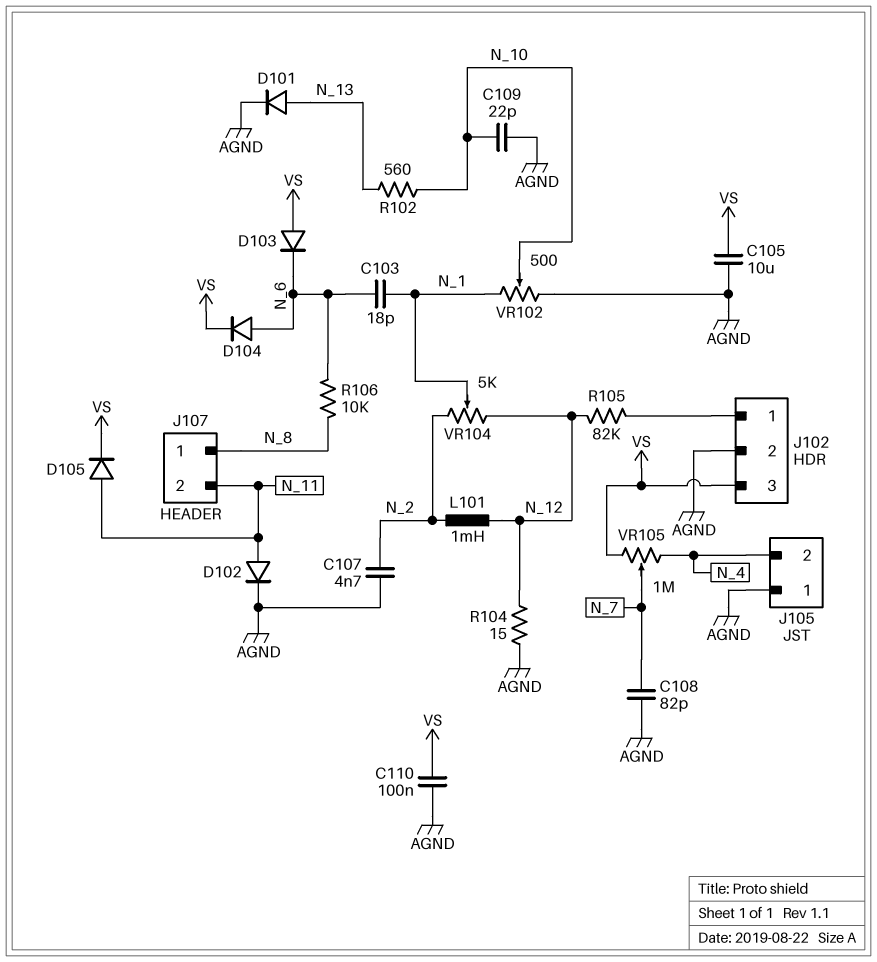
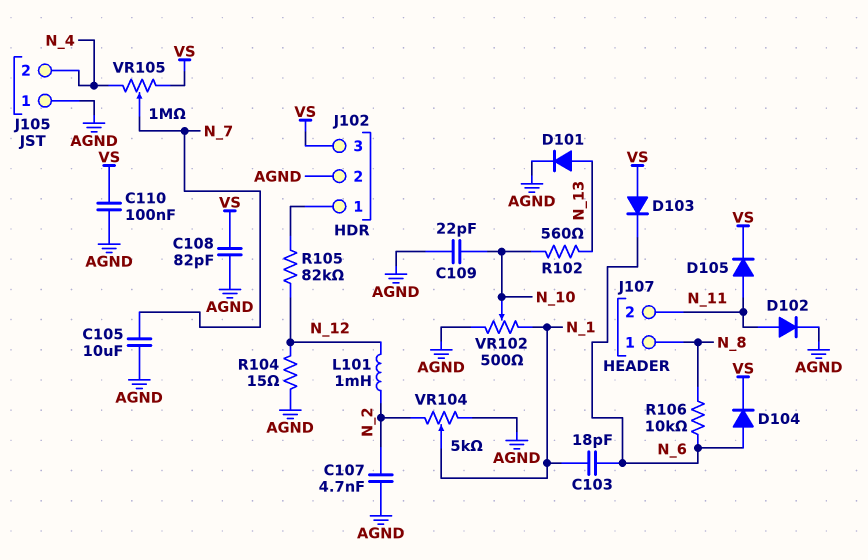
C105: 10uF (AGND, VS) -> 10uF (AGND, N_7)
C108: 82pF (AGND, N_7) -> 82pF (AGND, VS)
VR104: 5k (N_2, N_12, wiper N_1) -> 5k (AGND, N_2, wiper N_1)

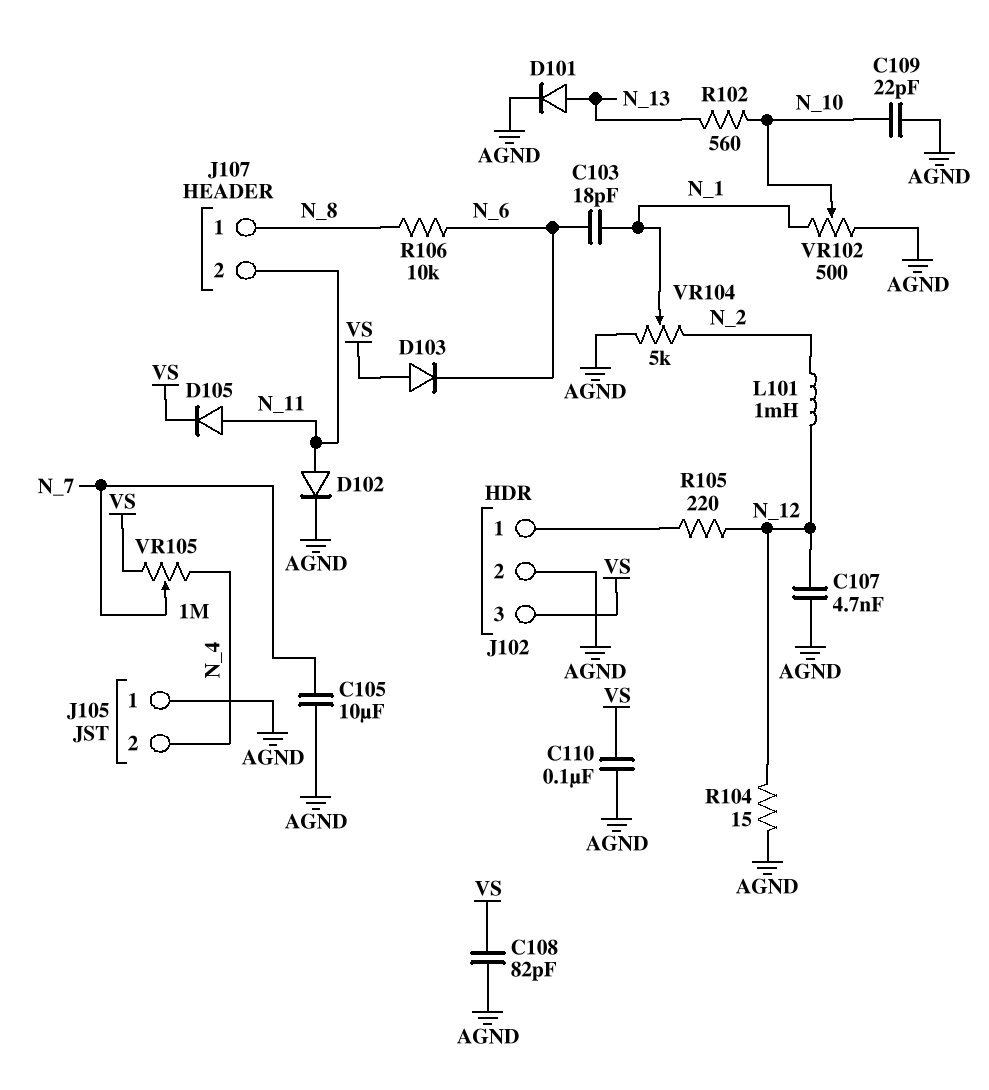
C107: 4.7nF (AGND, N_2) -> 4.7nF (AGND, N_12)
D104: diode (A N_6, K VS) -> none
R105: 82k (J102/1, N_12) -> 220 (J102/1, N_12)

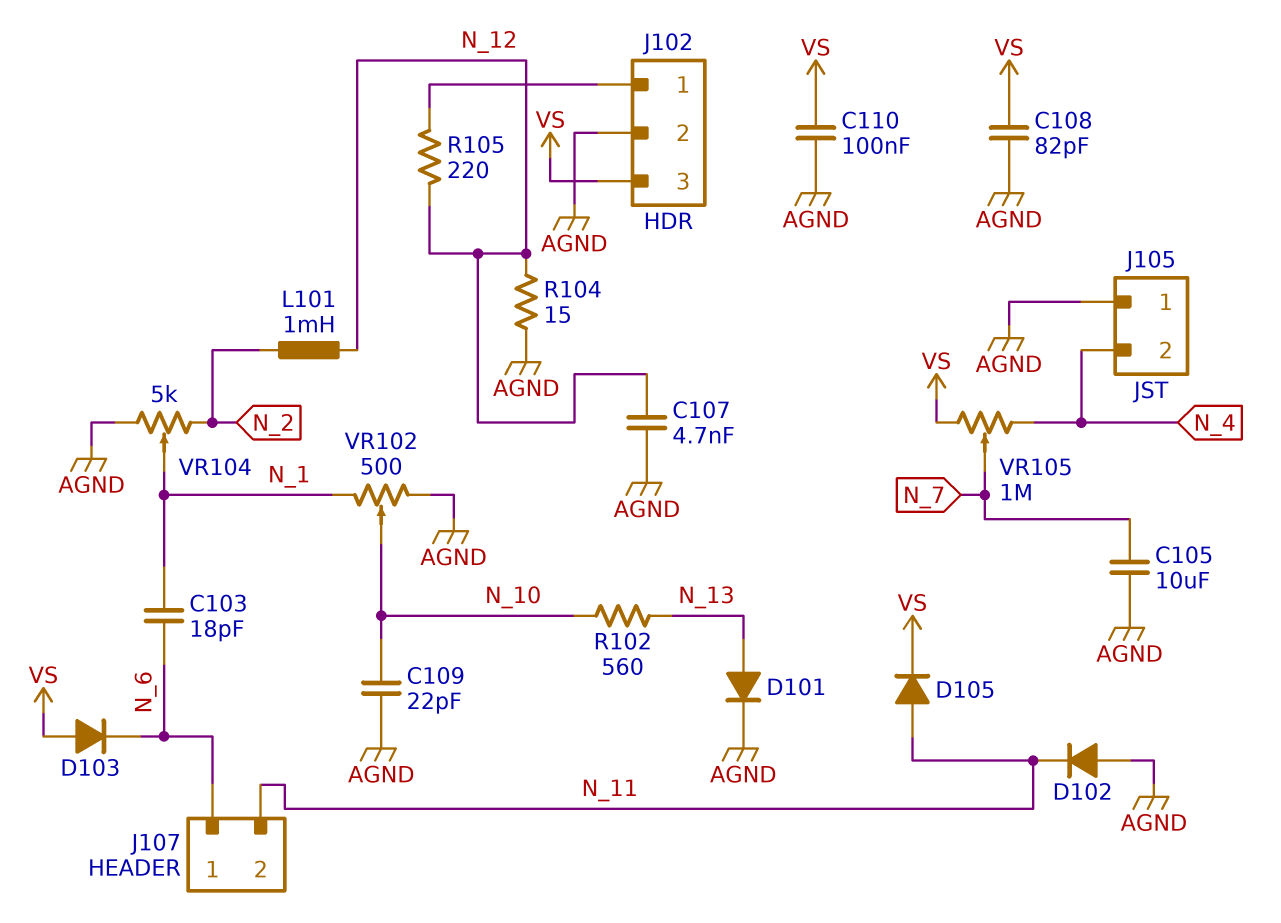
D102: diode (A N_11, K AGND) -> diode (A AGND, K N_11)
J107 pin 1: N_8 -> N_6
R106: 10k (N_6, N_8) -> none

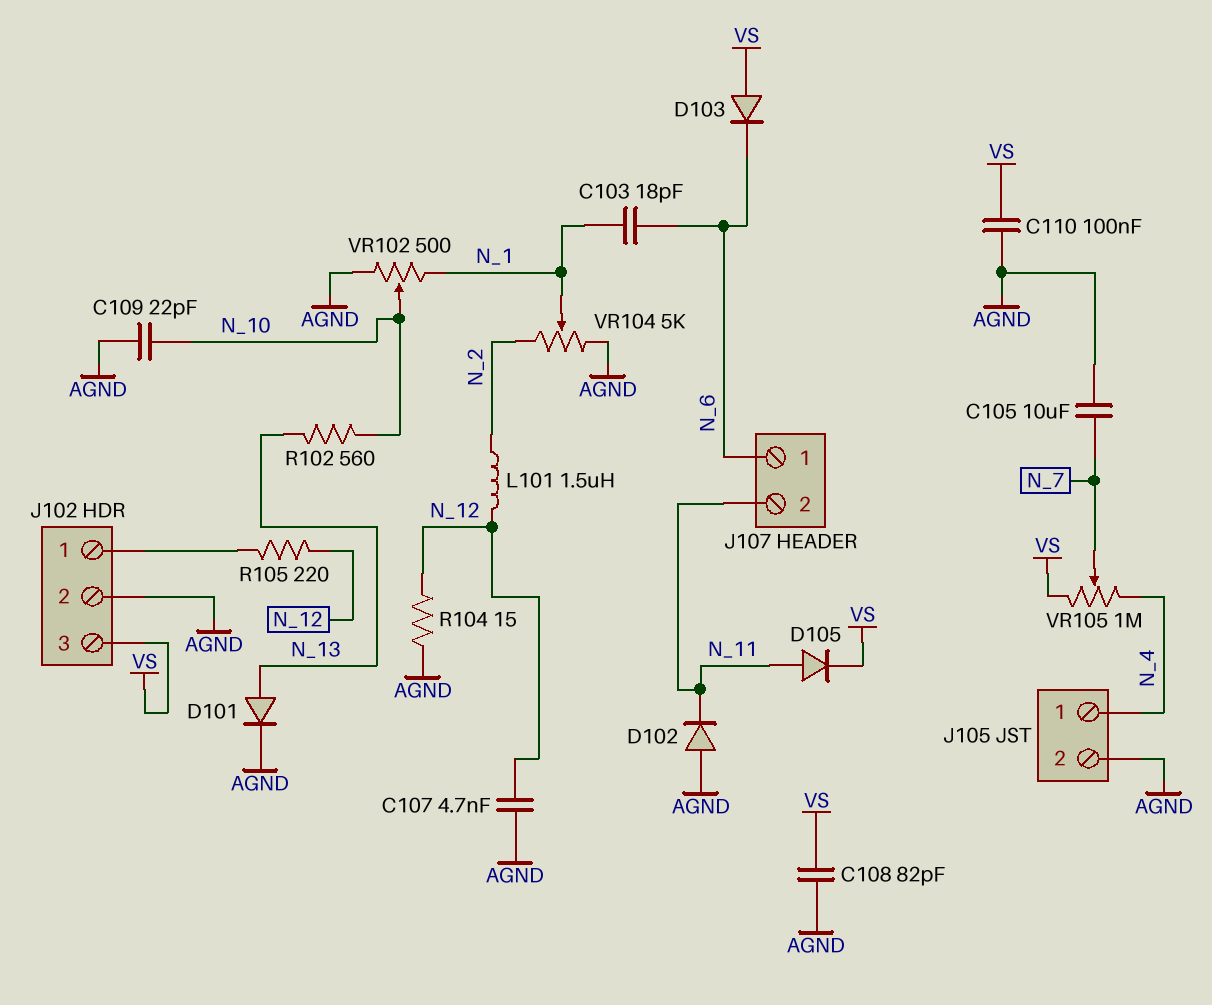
J105 pin 1: AGND -> N_4
J105 pin 2: N_4 -> AGND
L101: 1mH (N_2, N_12) -> 1.5uH (N_2, N_12)

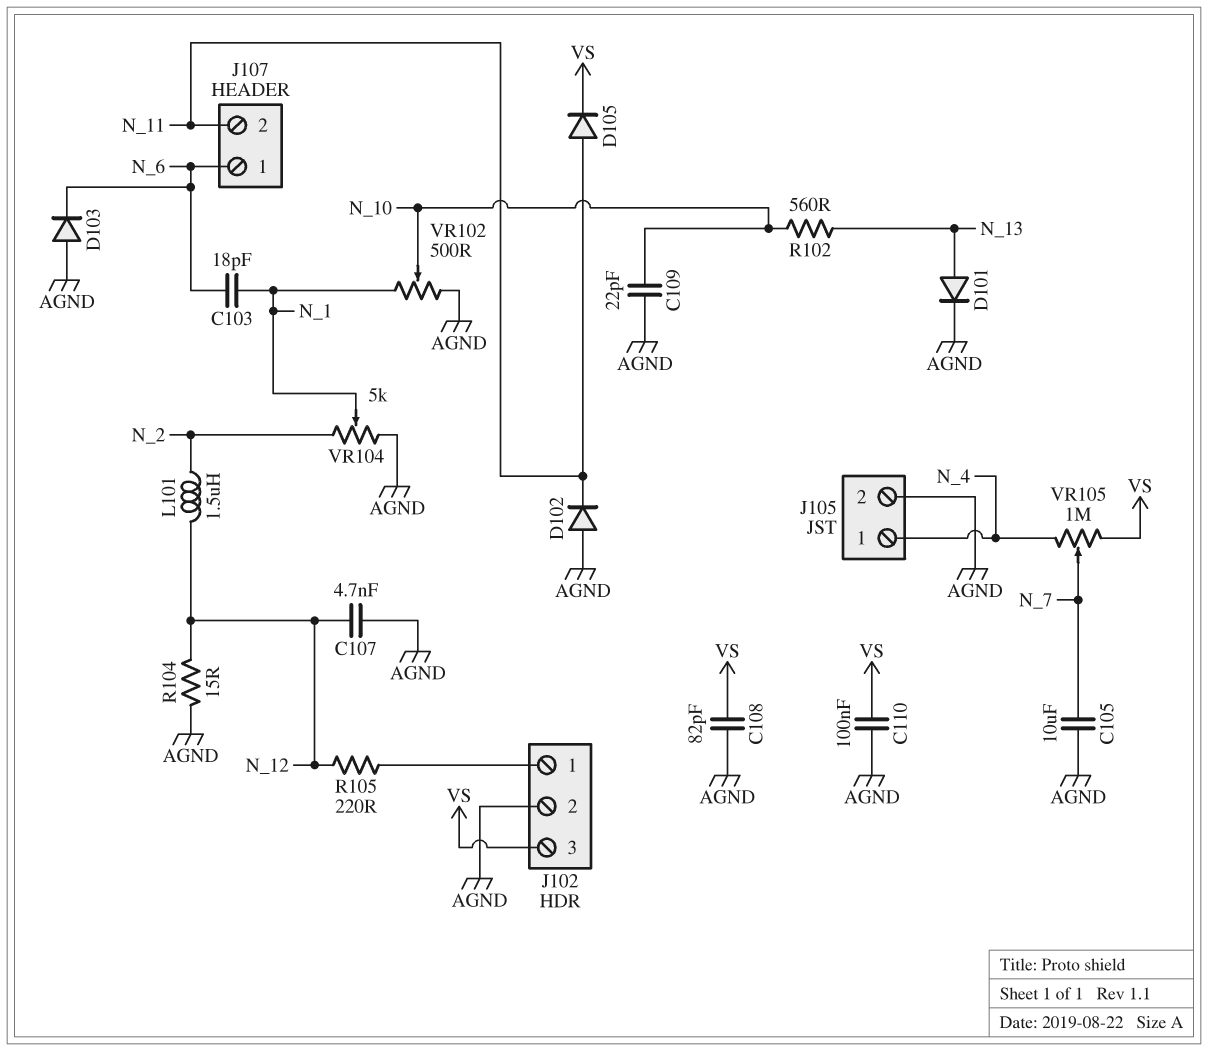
D103: diode (A VS, K N_6) -> diode (A AGND, K N_6)

